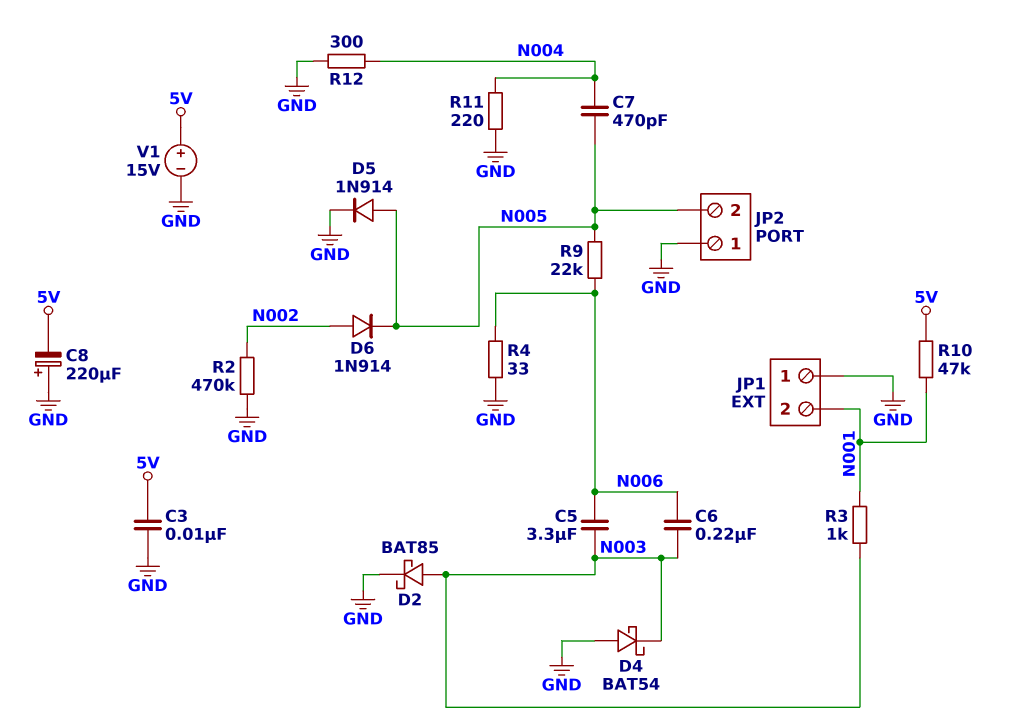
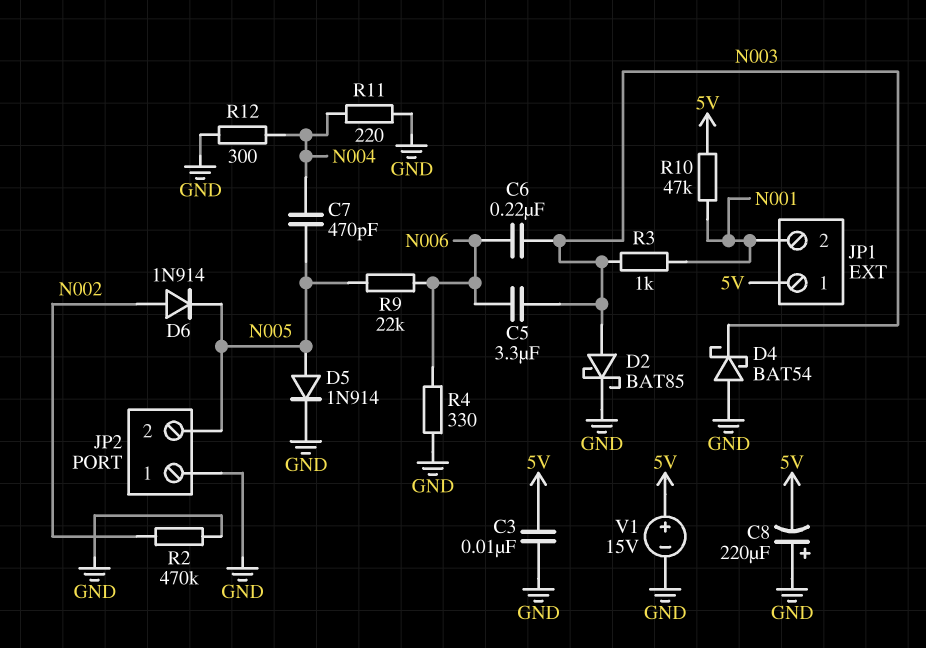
JP1 pin 1: GND -> 5V
R4: 33 (GND, N006) -> 330 (GND, N006)

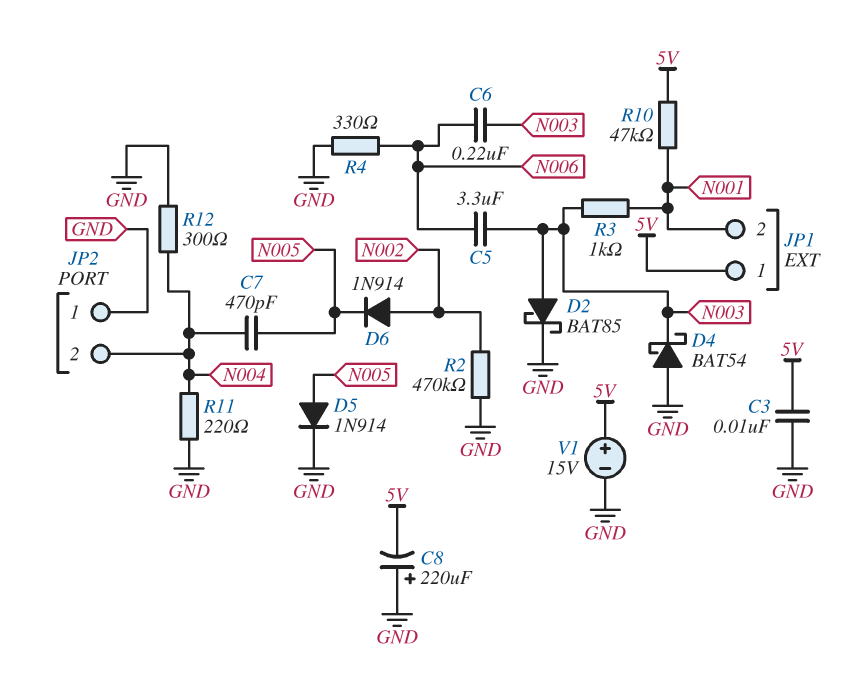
JP2 pin 2: N005 -> N004
R9: 22k (N005, N006) -> none

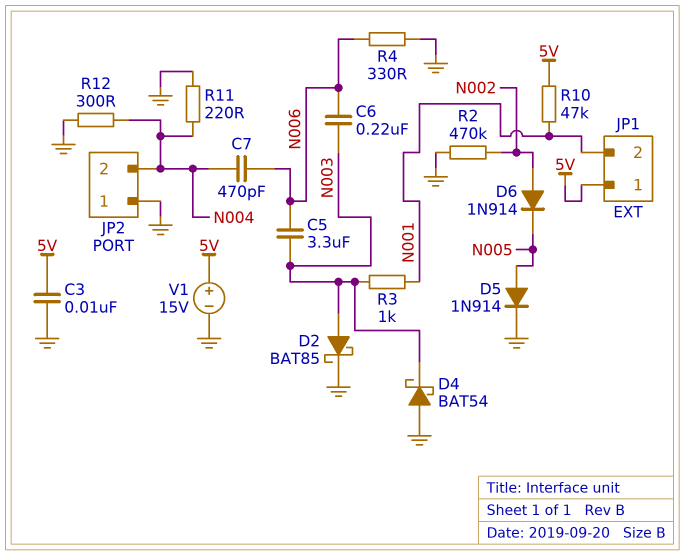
C7: 470pF (N004, N005) -> 470pF (N004, N006)
C8: 220uF (plus GND, minus 5V) -> none

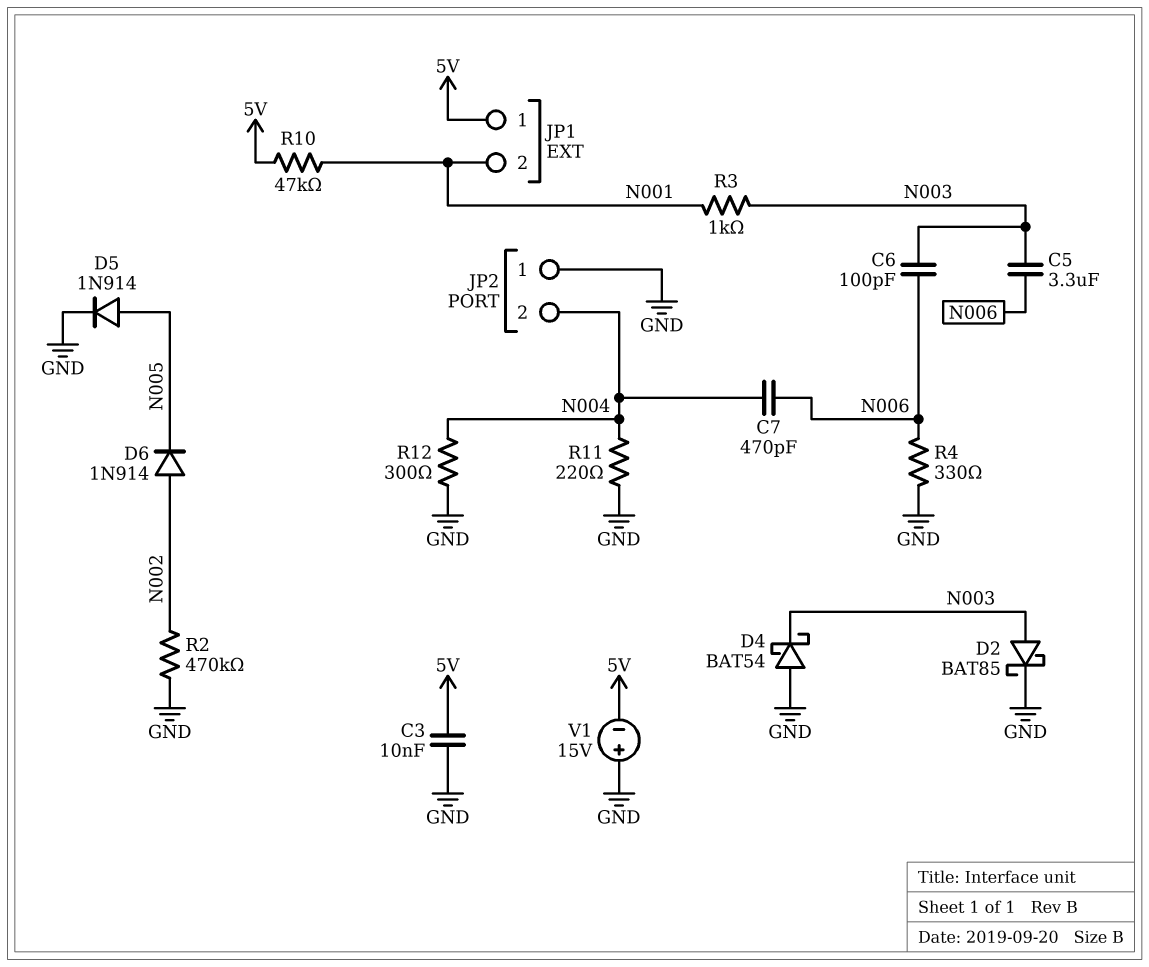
C6: 220nF (N003, N006) -> 100pF (N003, N006)
V1: 15V (plus 5V, minus GND) -> 15V (plus GND, minus 5V)

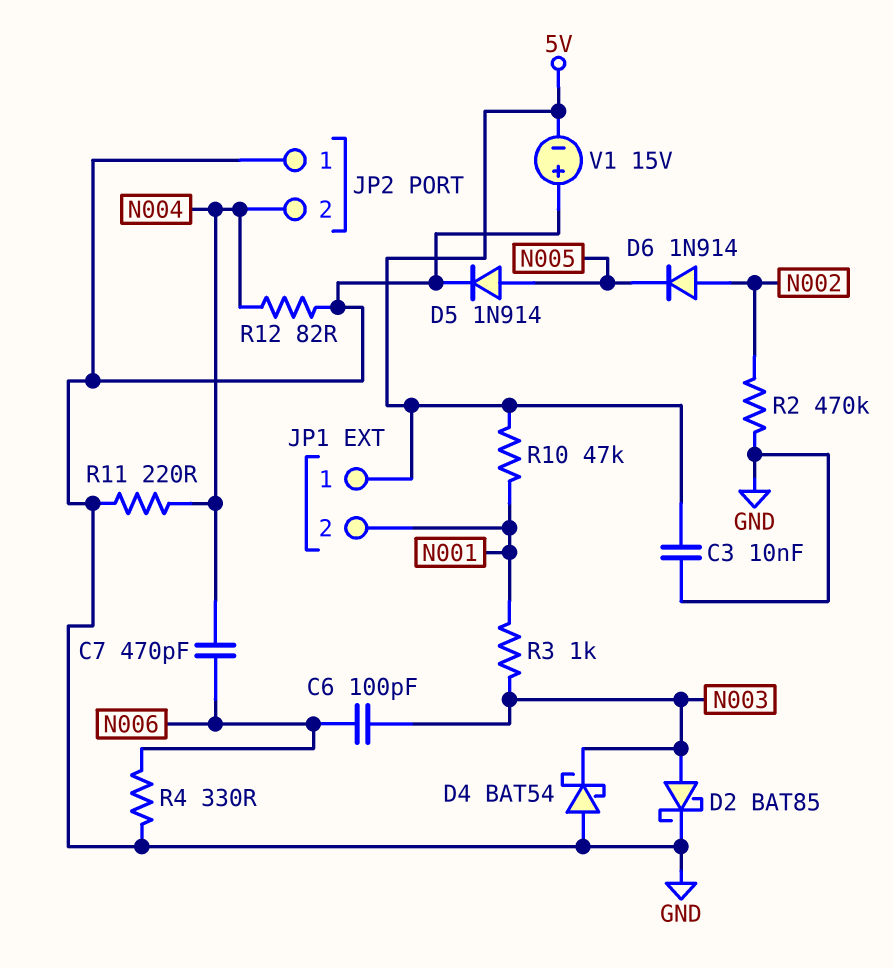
C5: 3.3uF (N003, N006) -> none
R12: 300 (GND, N004) -> 82 (GND, N004)

